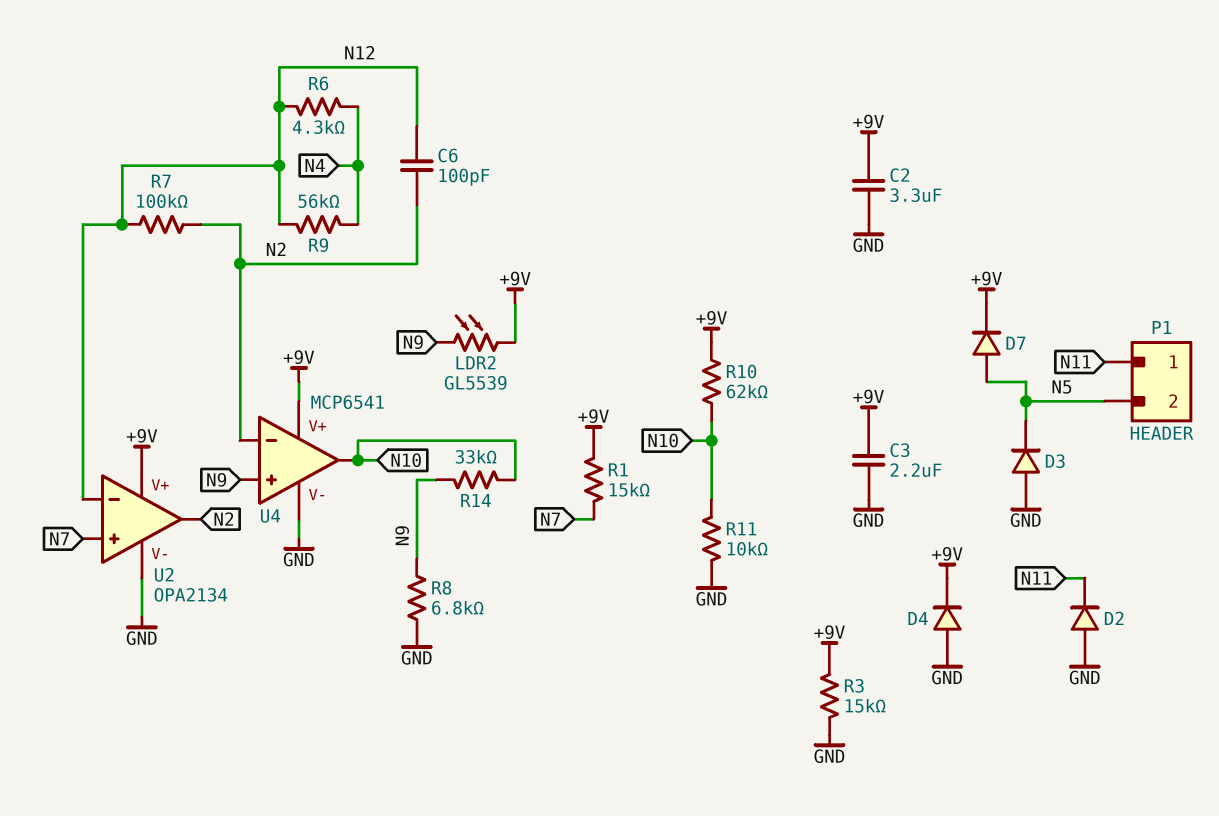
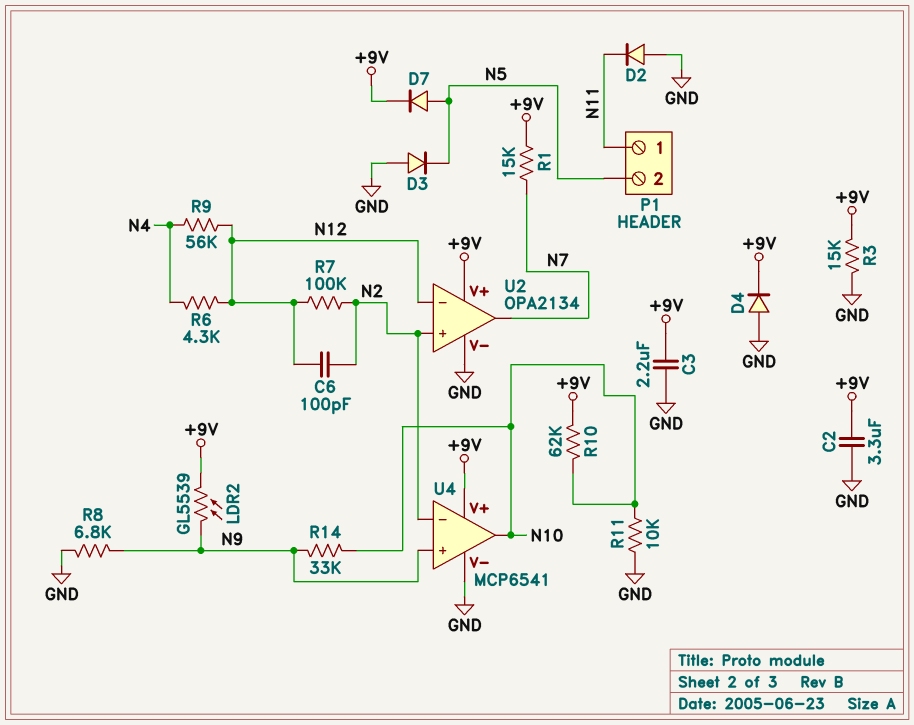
U2 pin in+: N7 -> N2
U2 pin out: N2 -> N7

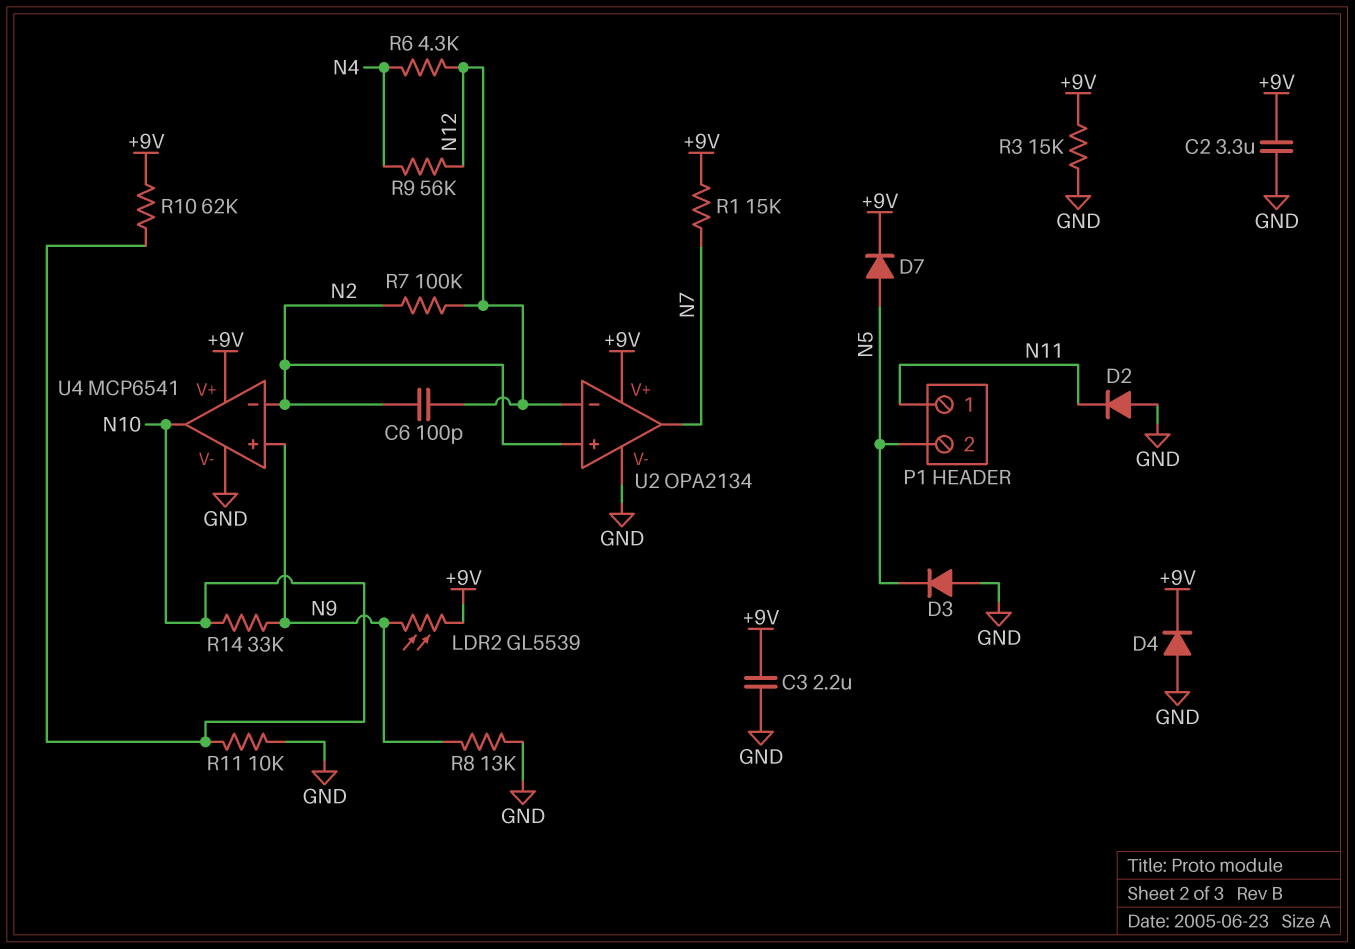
R8: 6.8k (GND, N9) -> 13k (GND, N9)

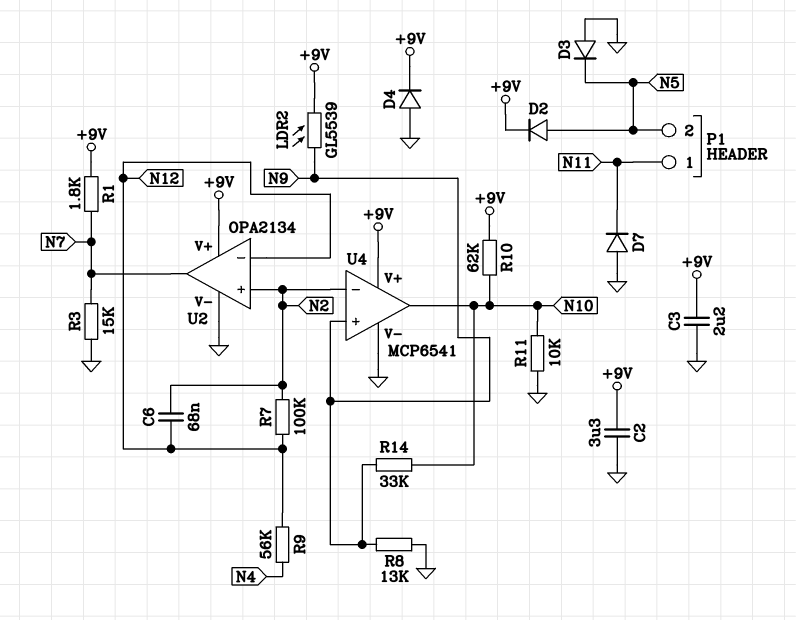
C6: 100pF (N2, N12) -> 68nF (N2, N12)
D2: diode (A GND, K N11) -> diode (A N5, K +9V)
D7: diode (A N5, K +9V) -> diode (A GND, K N11)
R1: 15k (+9V, N7) -> 1.8k (+9V, N7)
R3: 15k (+9V, GND) -> 15k (GND, N7)
R6: 4.3k (N4, N12) -> none

